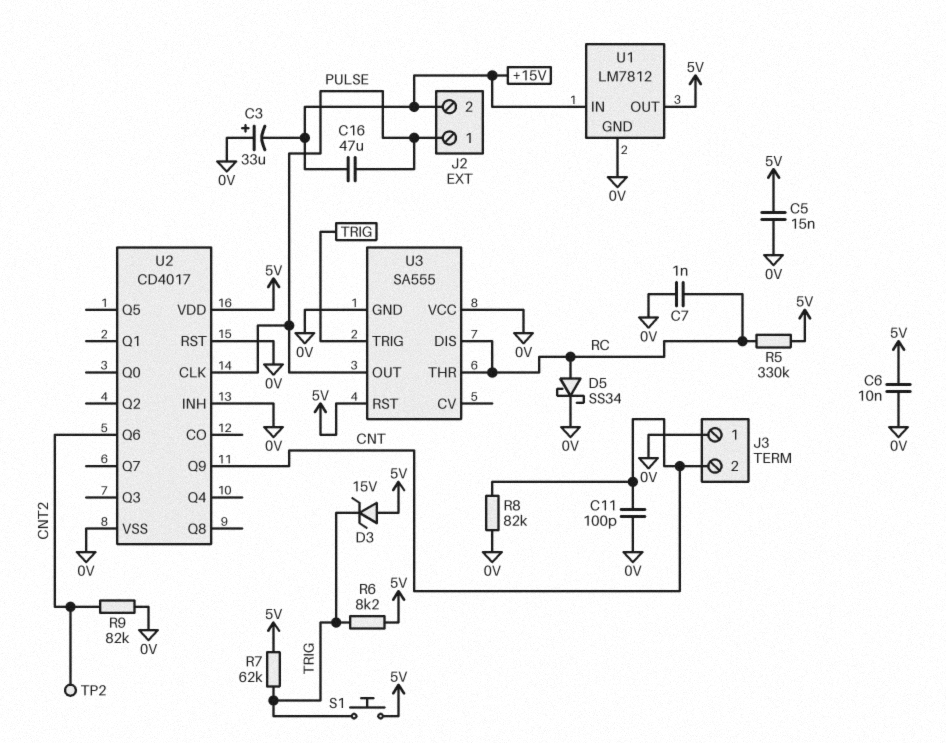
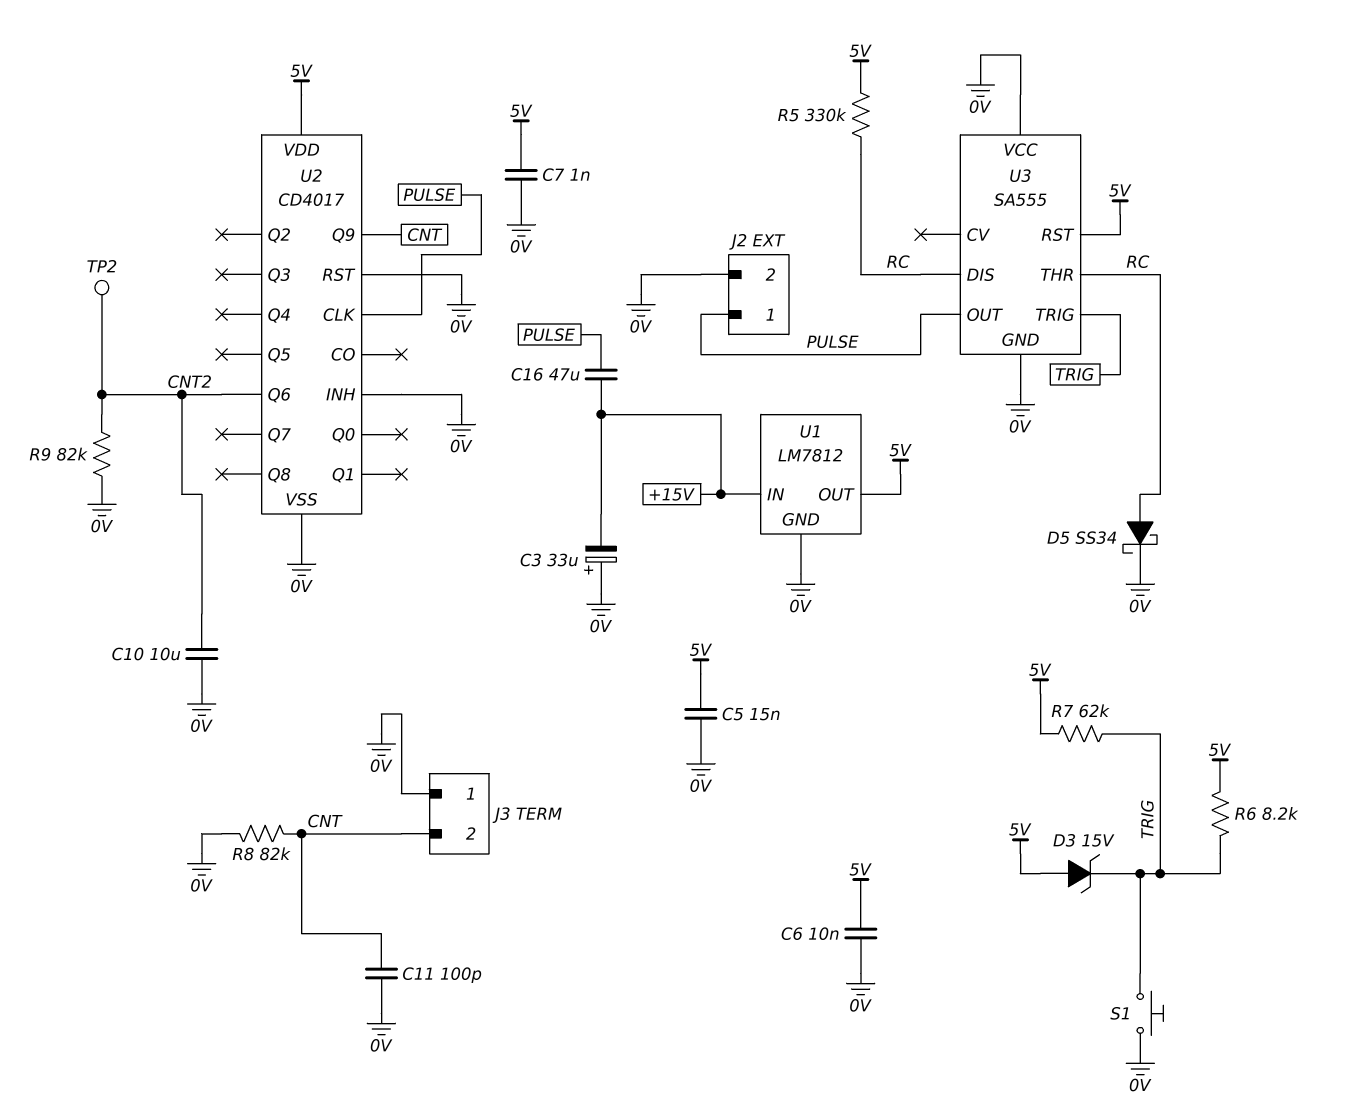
C7: 1nF (0V, RC) -> 1nF (0V, 5V)
C10: none -> 10uF (0V, CNT2)
J2 pin 2: +15V -> 0V
S1: button (5V, TRIG) -> button (0V, TRIG)

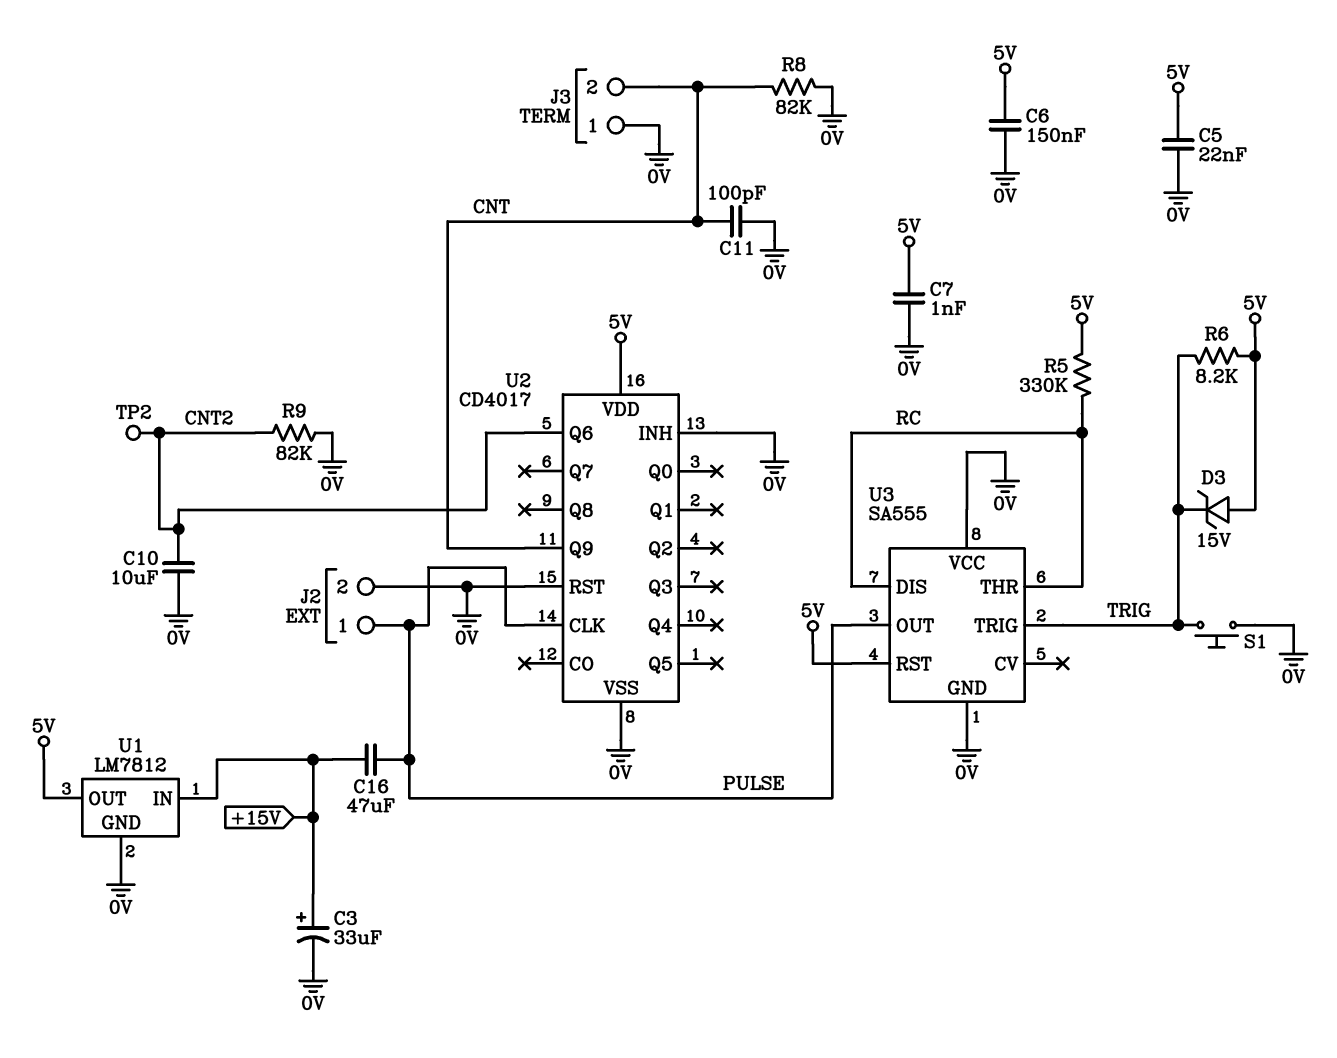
C3: 33uF (plus 0V, minus +15V) -> 33uF (plus +15V, minus 0V)
C5: 15nF (0V, 5V) -> 22nF (0V, 5V)
C6: 10nF (0V, 5V) -> 150nF (0V, 5V)
D5: schottky SS34 (A RC, K 0V) -> none
R7: 62k (5V, TRIG) -> none

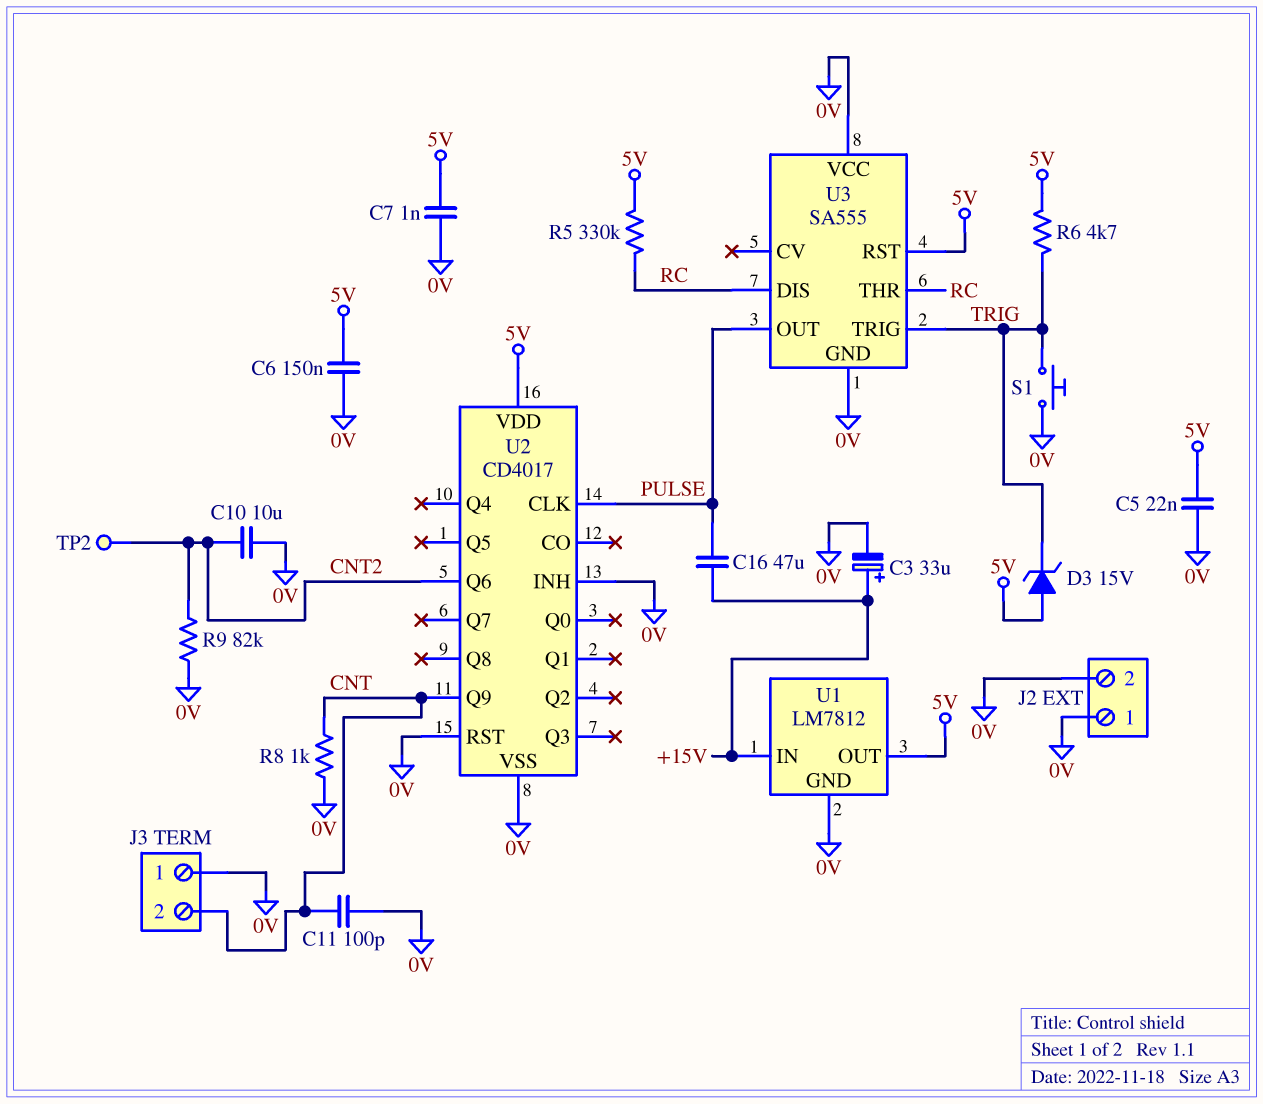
J2 pin 1: PULSE -> 0V
R6: 8.2k (5V, TRIG) -> 4.7k (5V, TRIG)
R8: 82k (0V, CNT) -> 1k (0V, CNT)

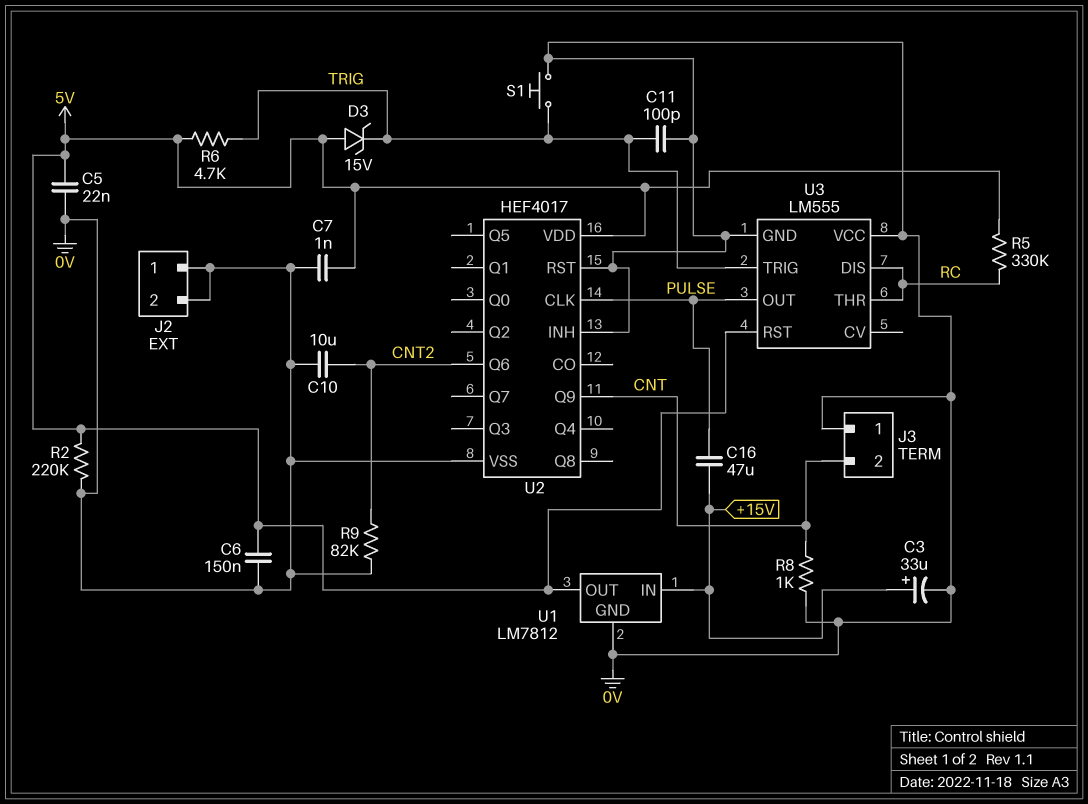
C11: 100pF (0V, CNT) -> 100pF (0V, TRIG)
R2: none -> 220k (0V, 5V)
TP2: test point (CNT2) -> none
U2: CD4017 -> HEF4017
U3: SA555 -> LM555

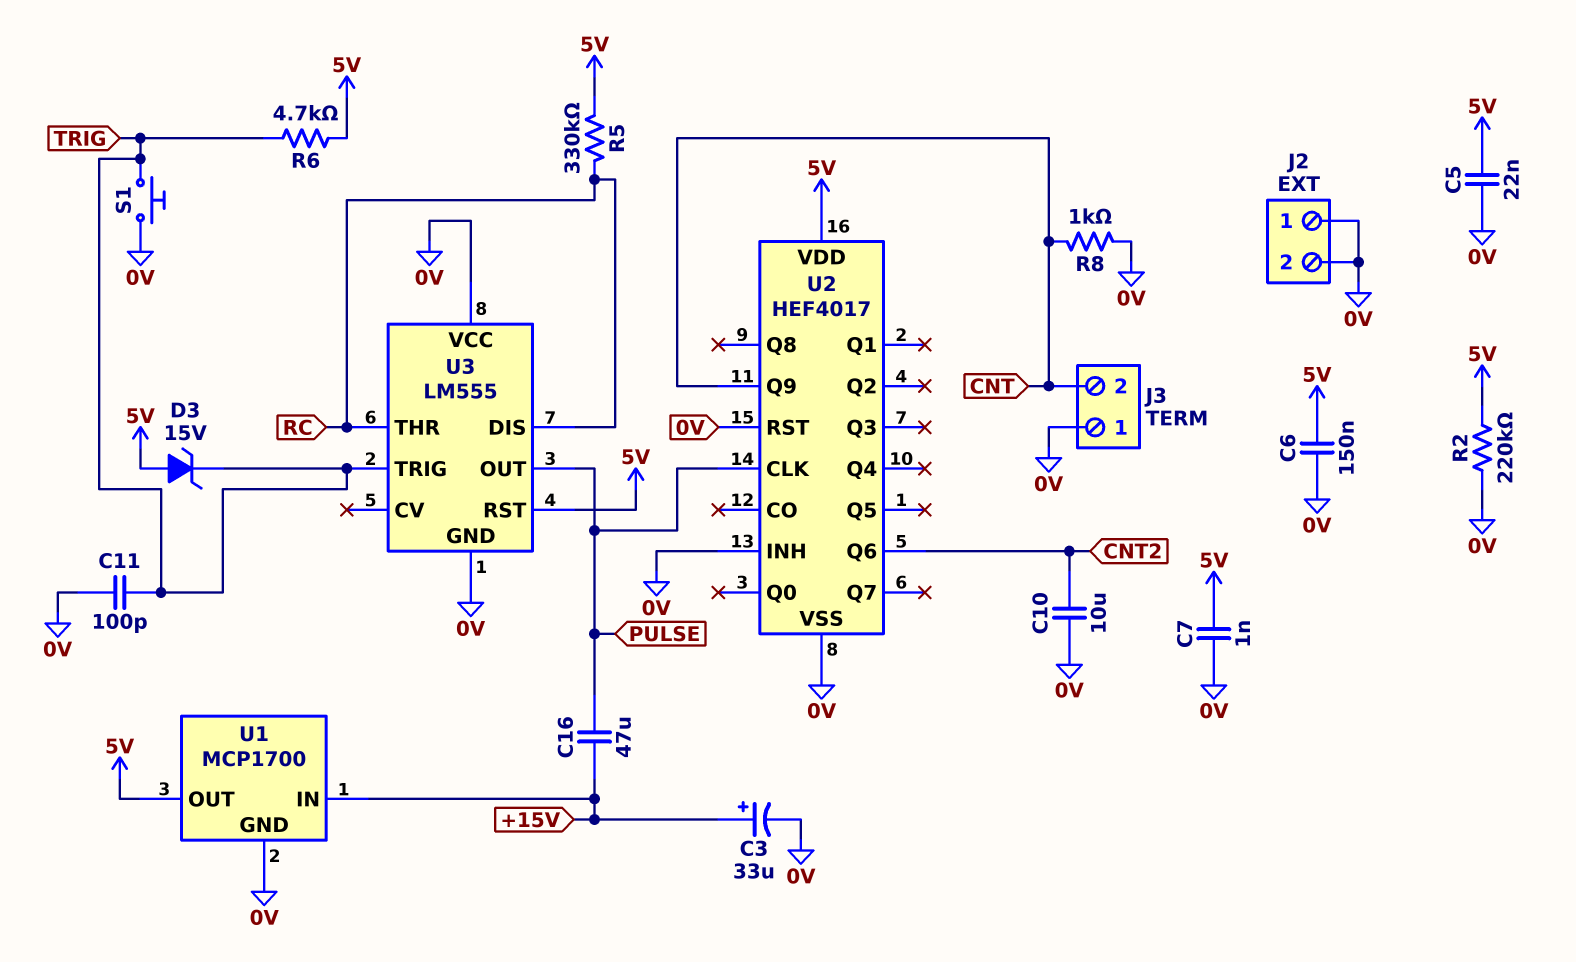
R9: 82k (0V, CNT2) -> none
U1: LM7812 -> MCP1700

